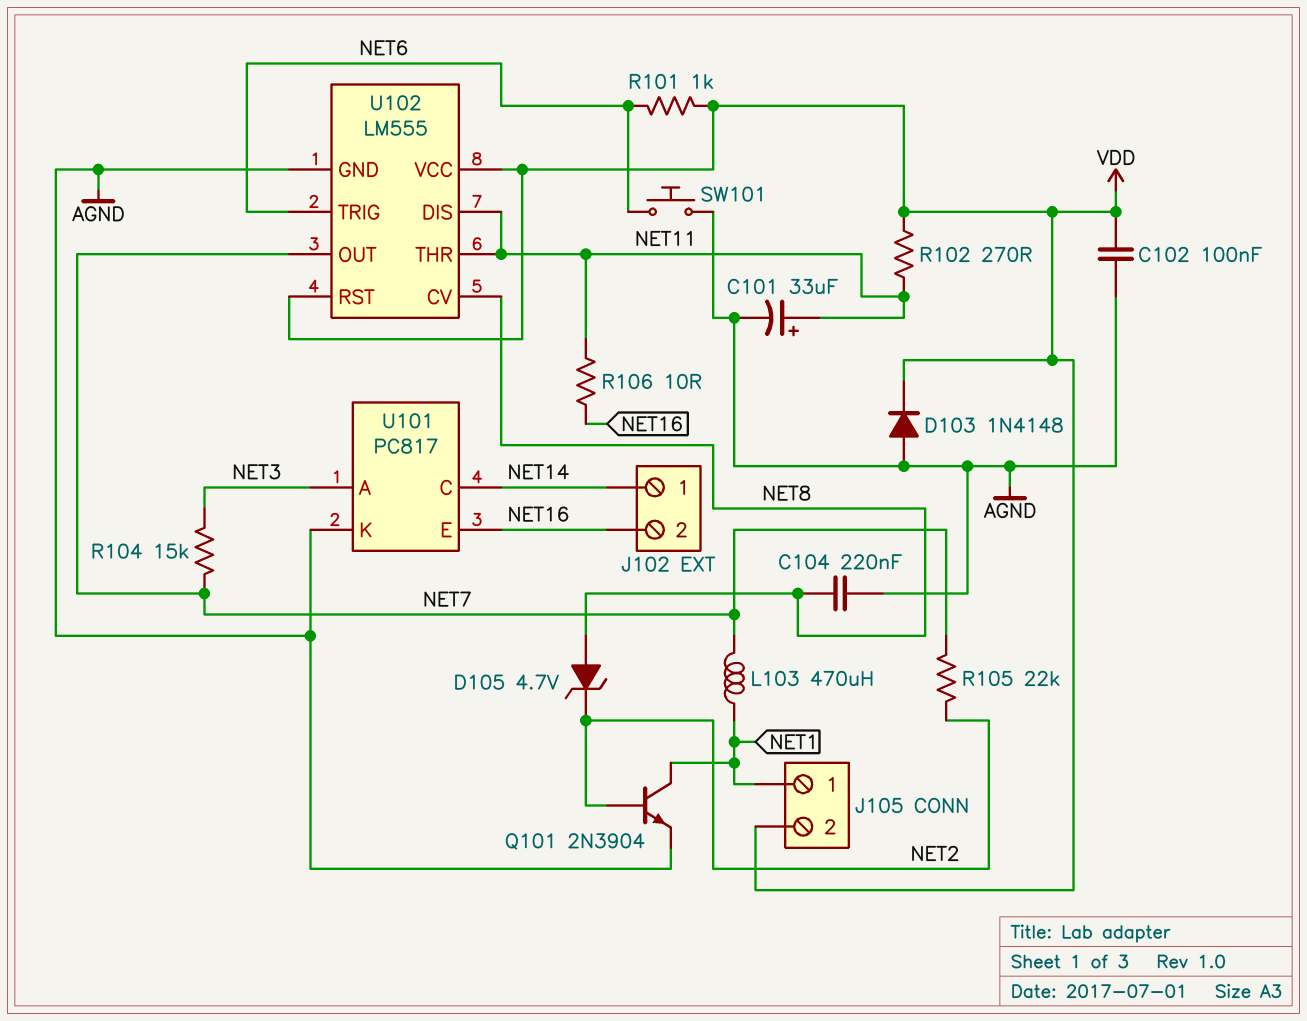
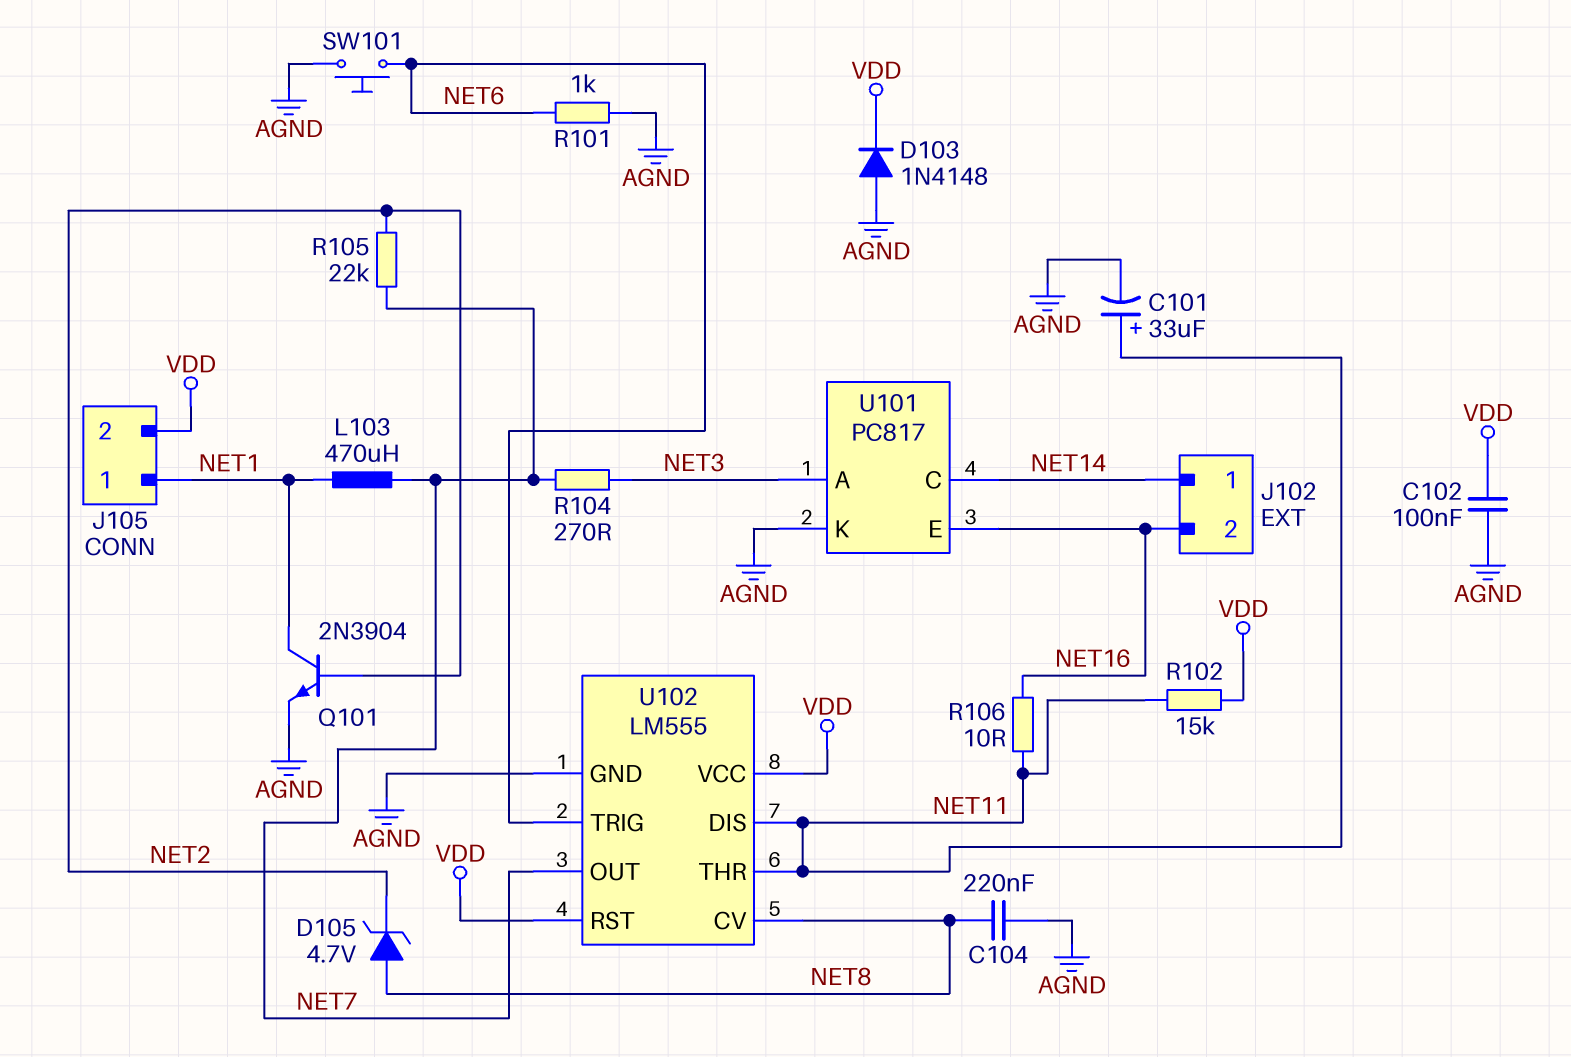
R101: 1k (NET6, VDD) -> 1k (AGND, NET6)
R102: 270 (NET11, VDD) -> 15k (NET11, VDD)
R104: 15k (NET3, NET7) -> 270 (NET3, NET7)

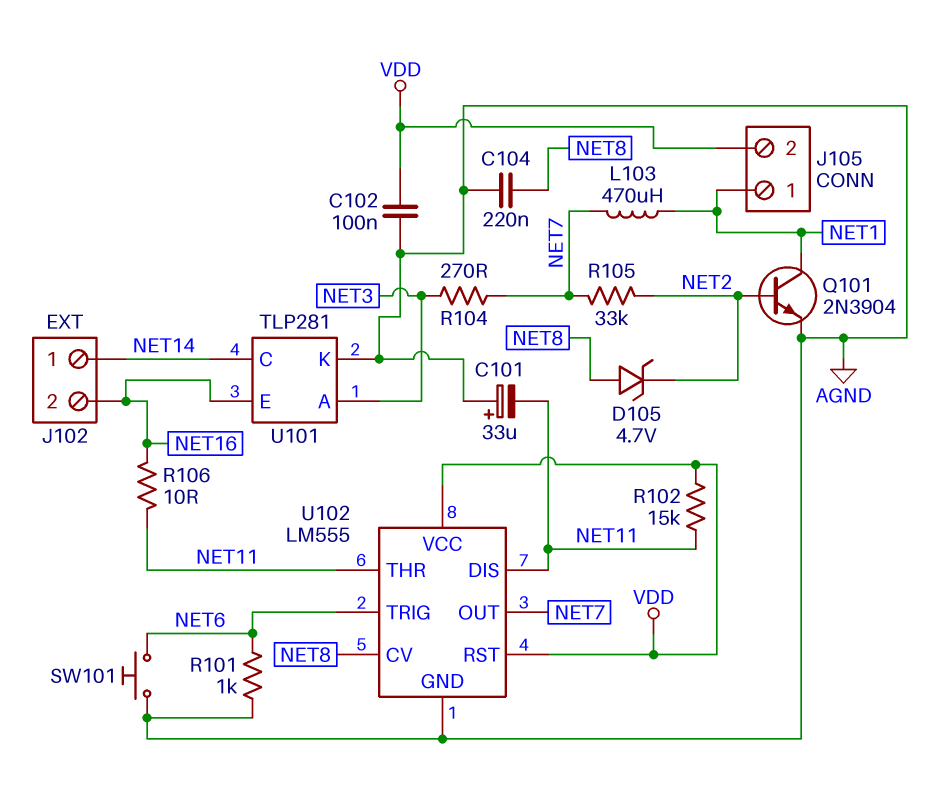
C101: 33uF (plus NET11, minus AGND) -> 33uF (plus AGND, minus NET11)
D103: diode 1N4148 (A AGND, K VDD) -> none
R105: 22k (NET2, NET7) -> 33k (NET2, NET7)
U101: PC817 -> TLP281

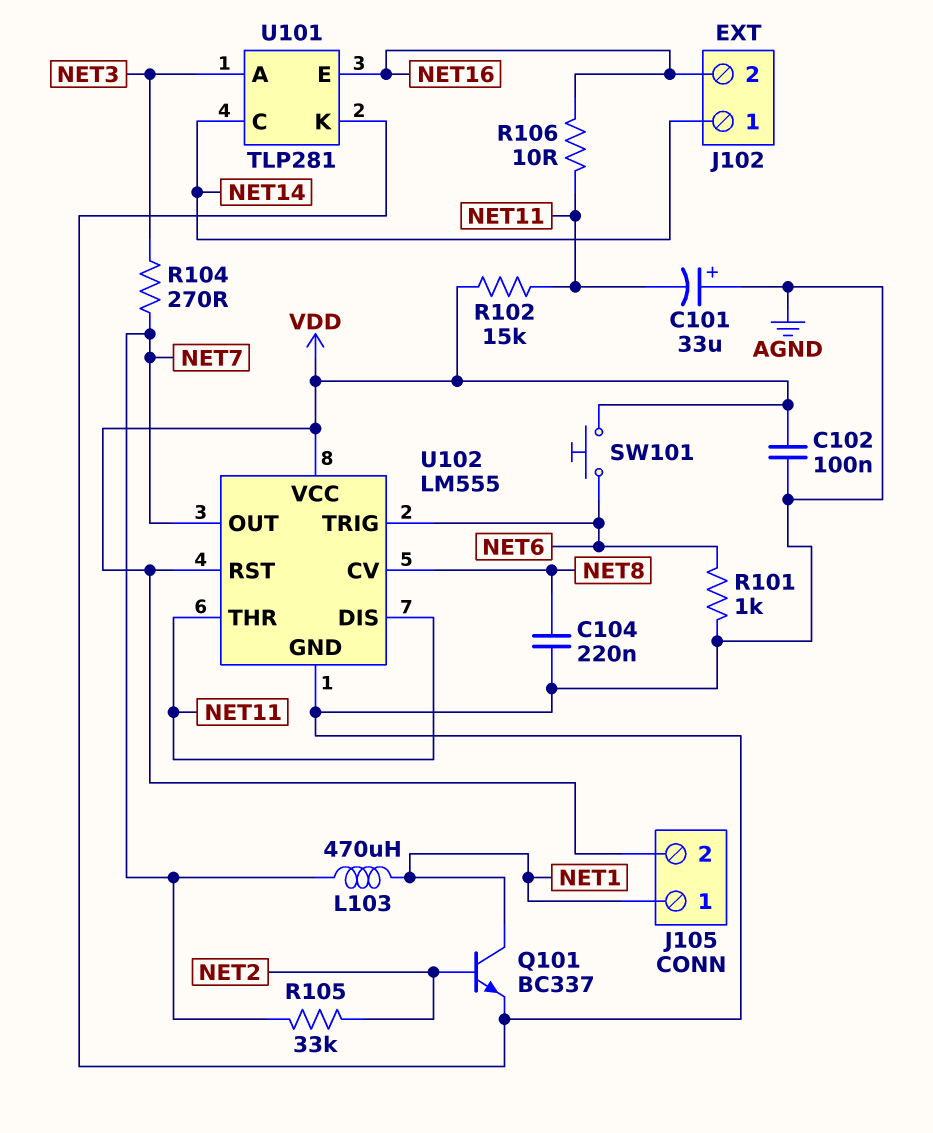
D105: zener 4.7V (A NET8, K NET2) -> none
Q101: NPN 2N3904 (B NET2, C NET1, E AGND) -> NPN BC337 (B NET2, C NET1, E AGND)
SW101: button (AGND, NET6) -> button (NET6, VDD)

